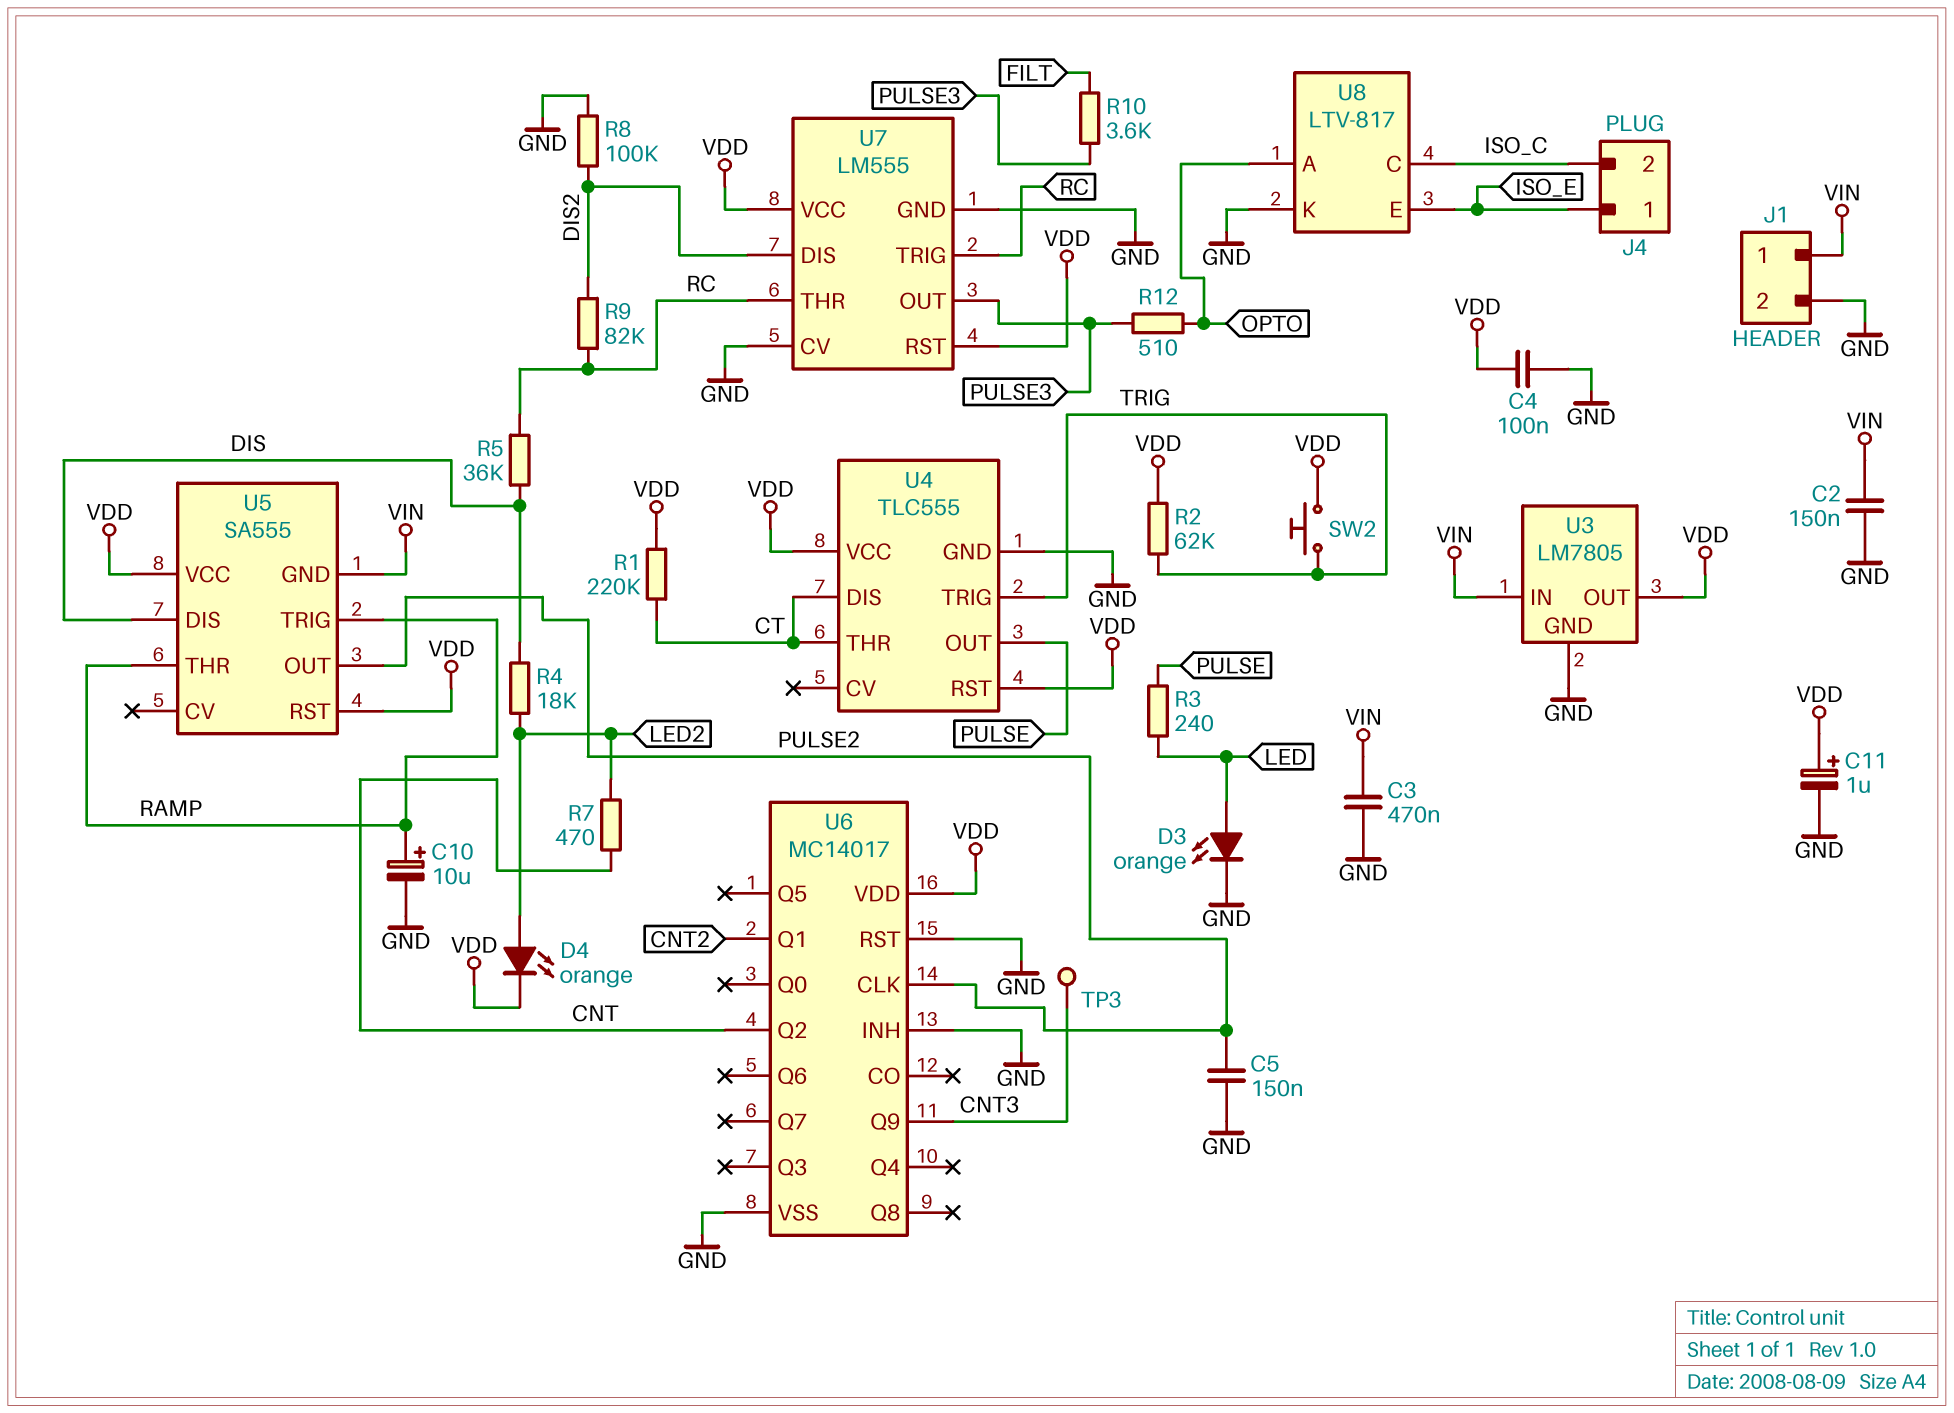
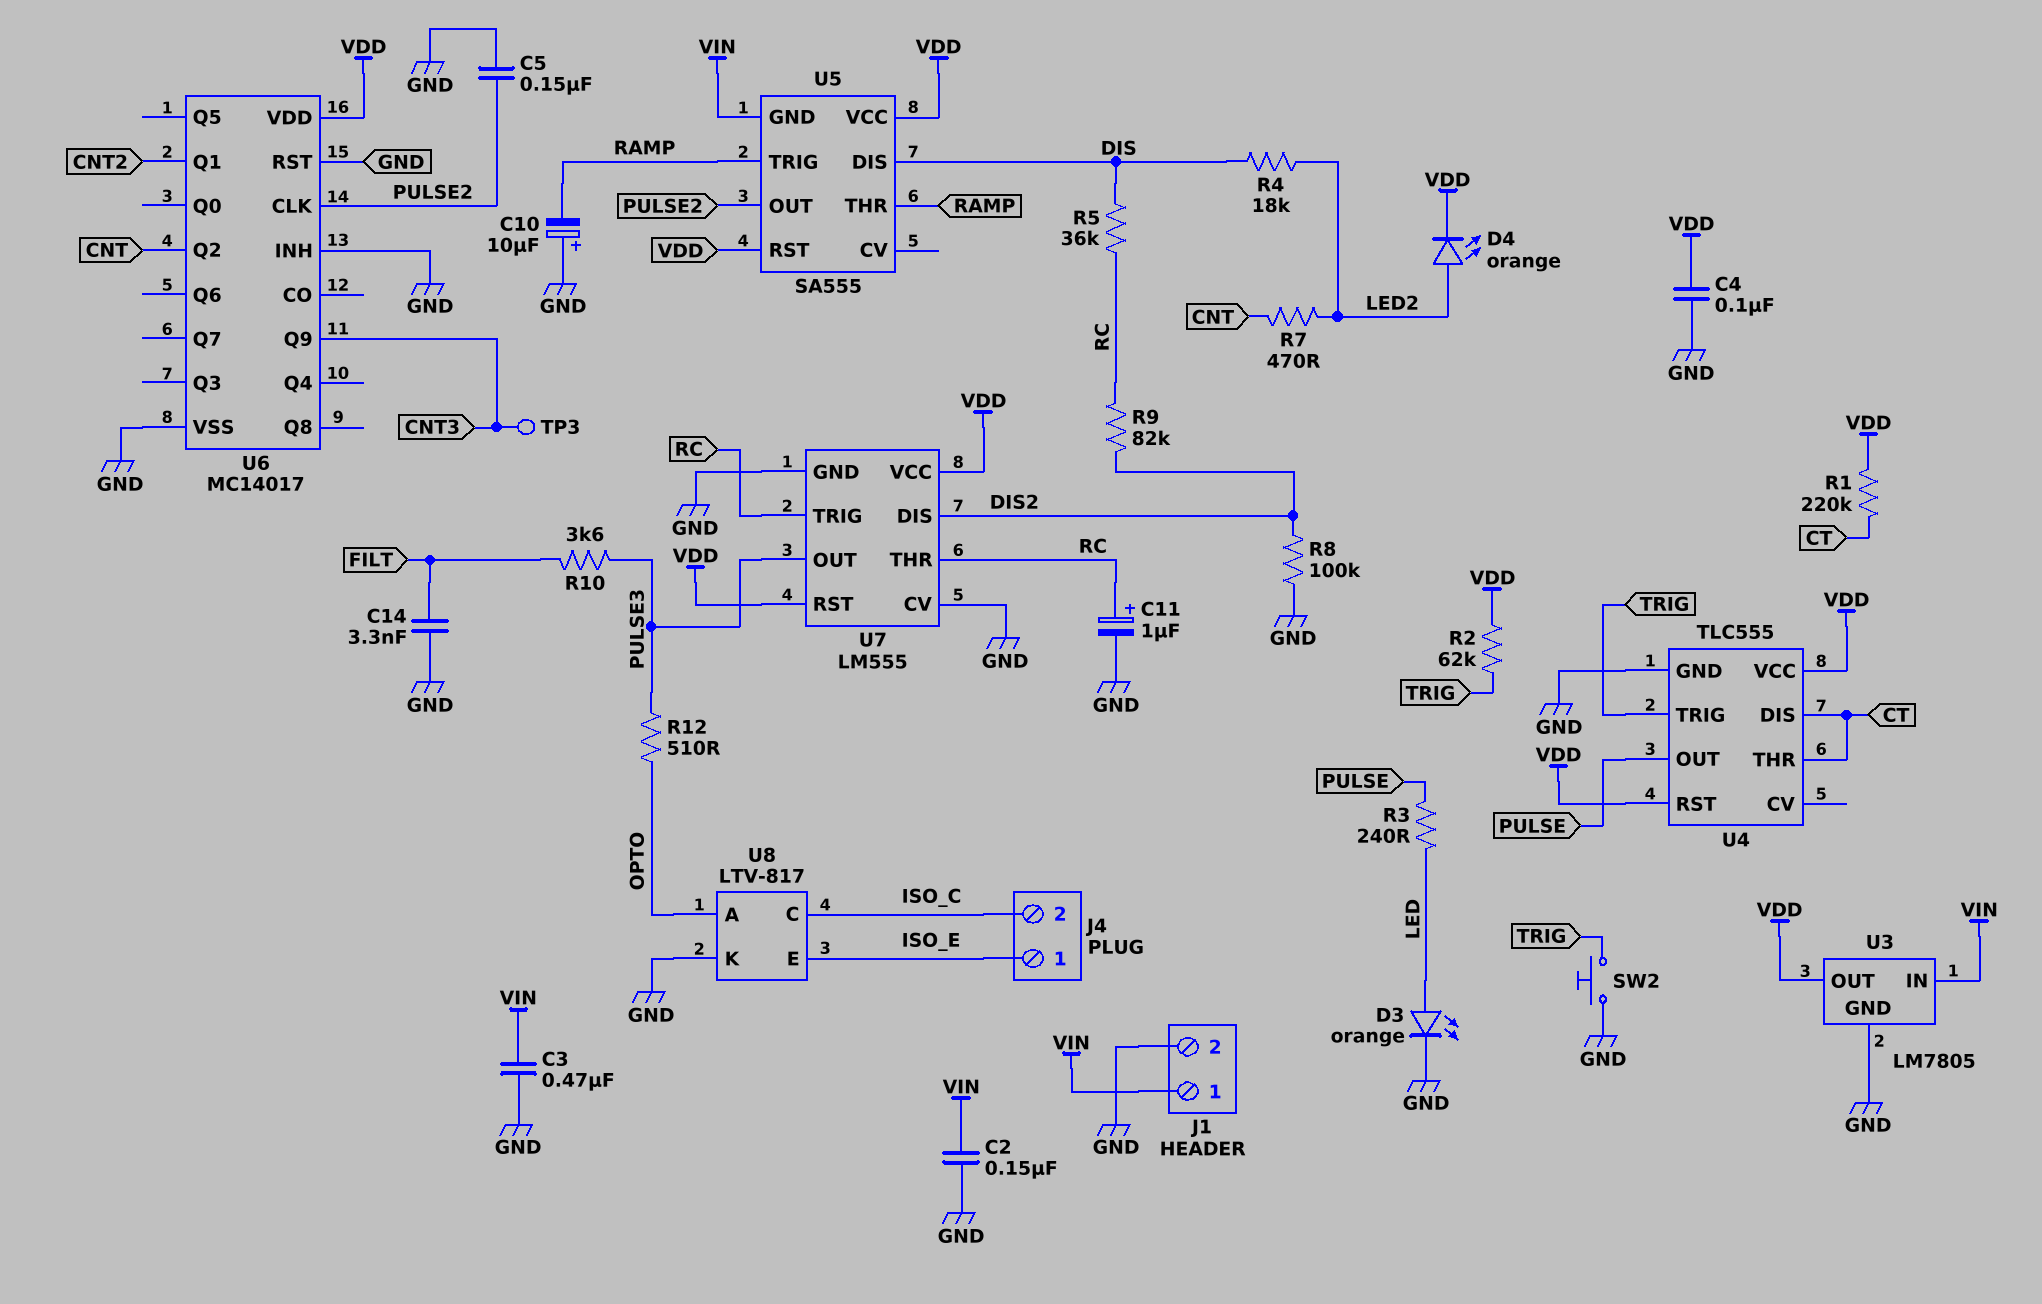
C10: 10uF (plus RAMP, minus GND) -> 10uF (plus GND, minus RAMP)
C11: 1uF (plus VDD, minus GND) -> 1uF (plus RC, minus GND)
C14: none -> 3.3nF (FILT, GND)
SW2: button (TRIG, VDD) -> button (GND, TRIG)

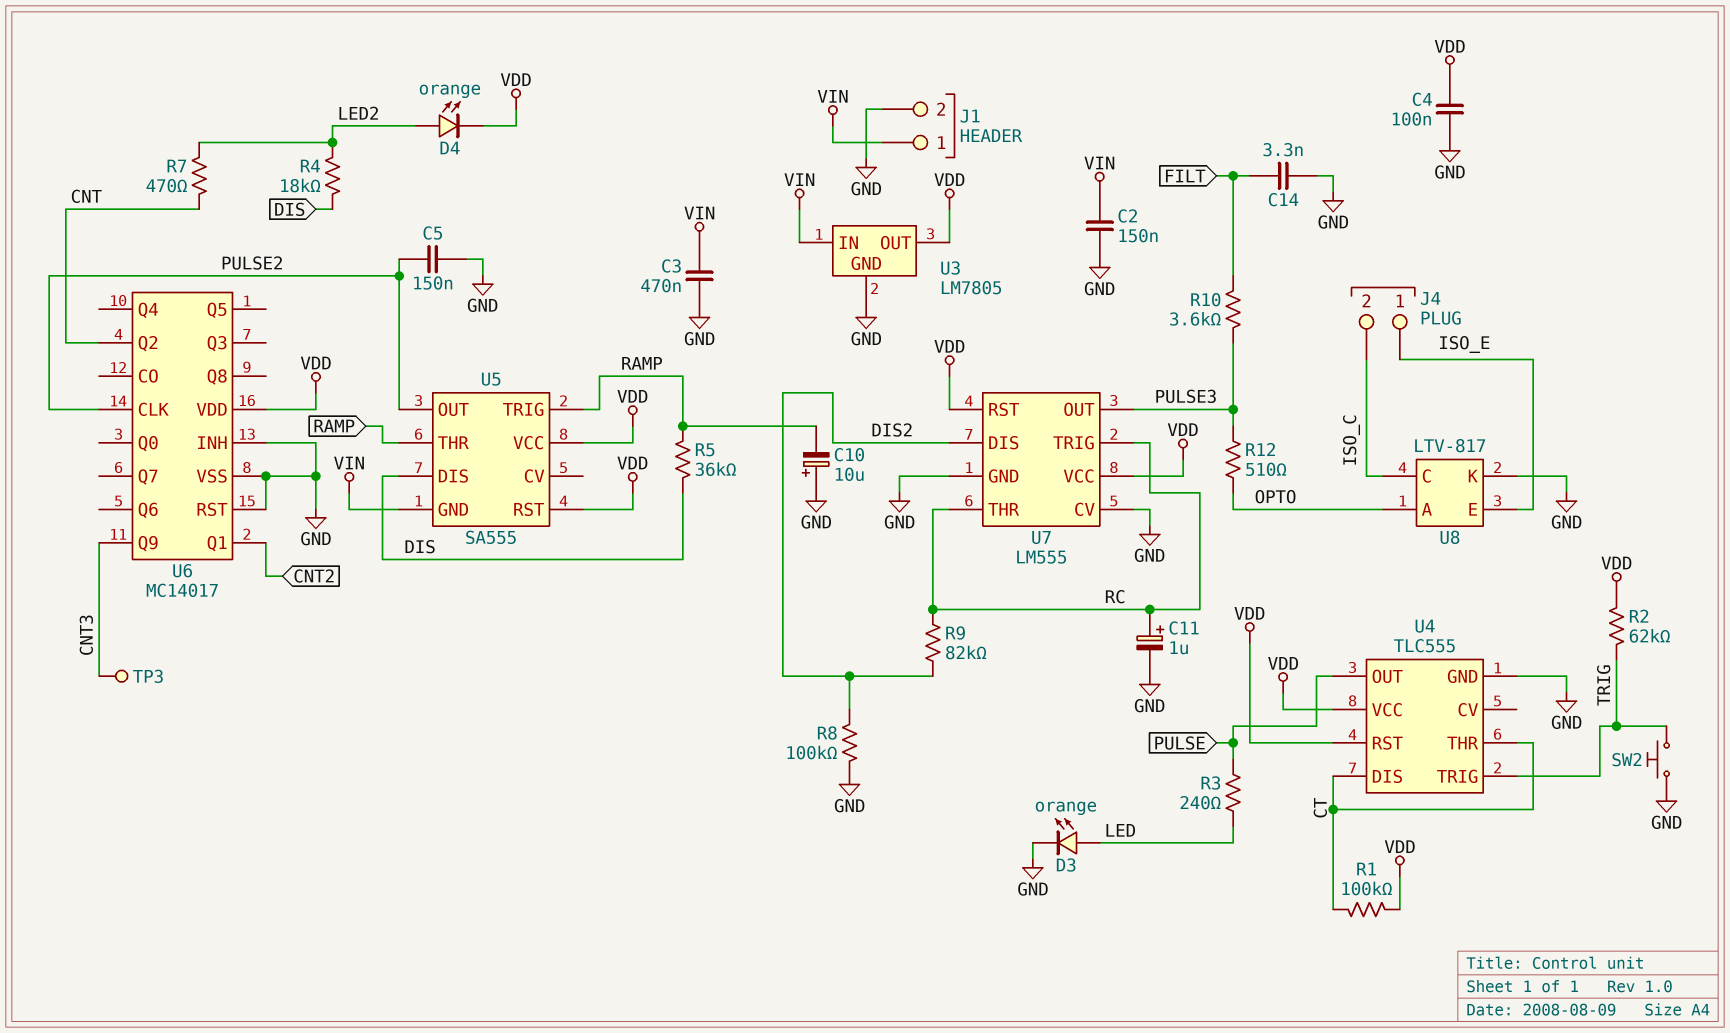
R1: 220k (CT, VDD) -> 100k (CT, VDD)
R5: 36k (DIS, RC) -> 36k (DIS, RAMP)

